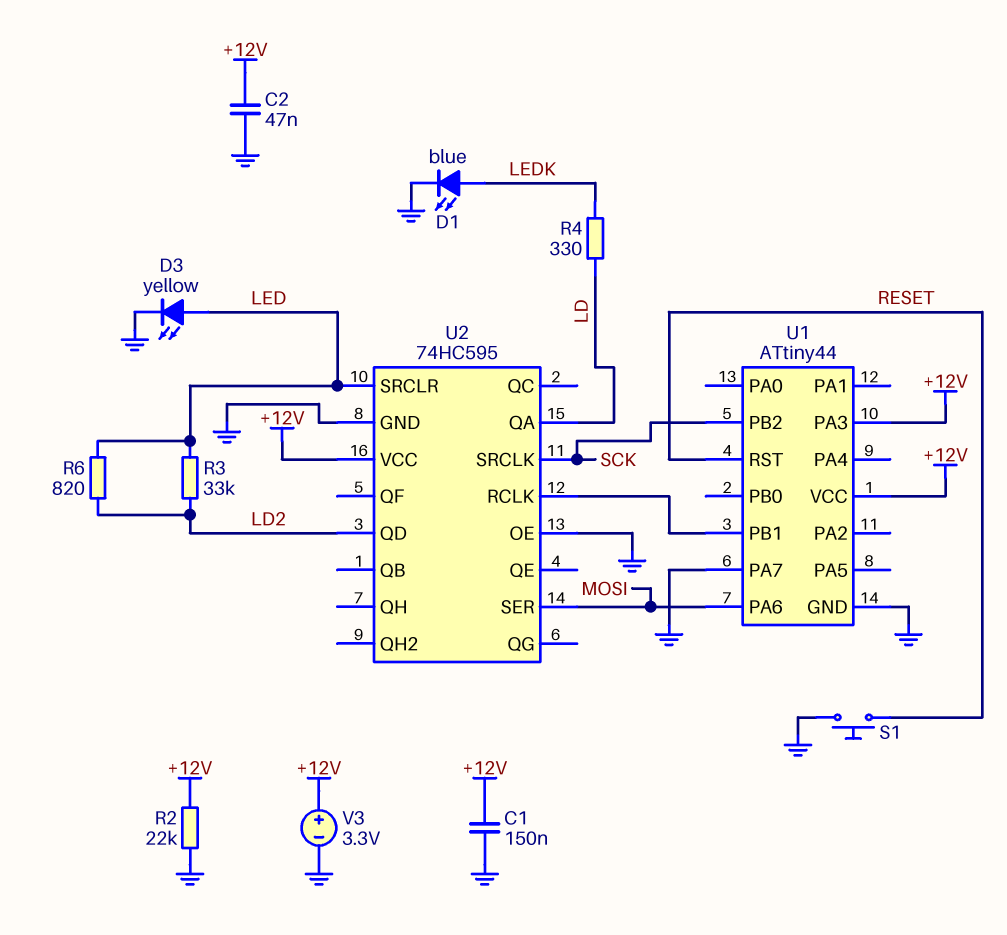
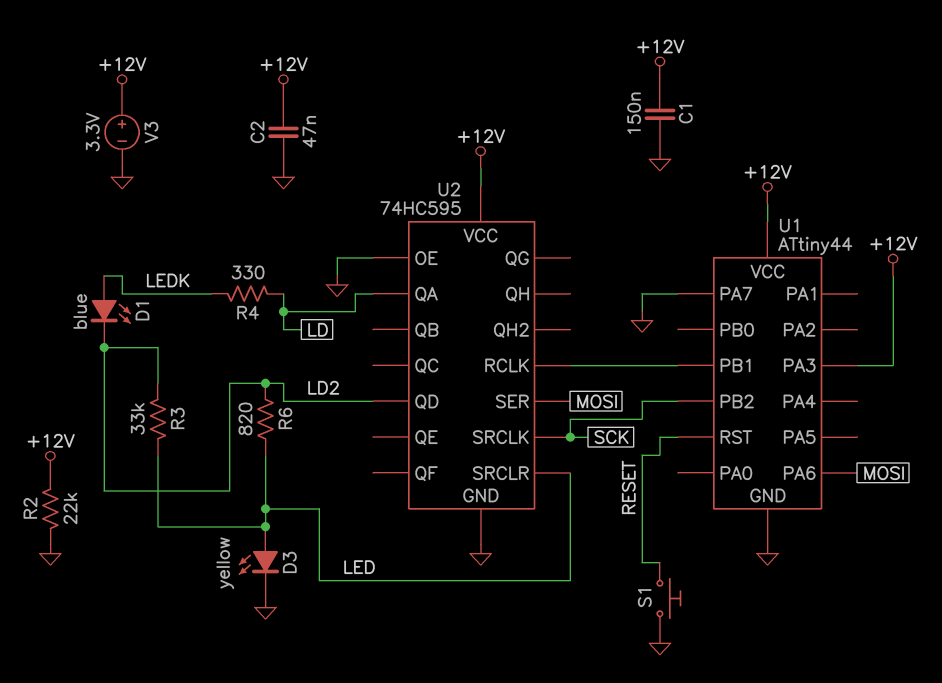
D1: LED blue (A LEDK, K GND) -> LED blue (A LEDK, K LD2)

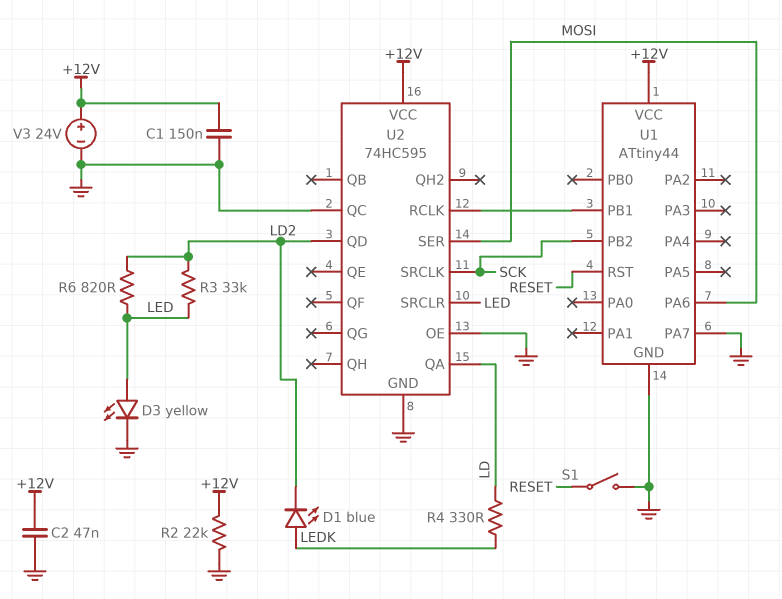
S1: button (GND, RESET) -> switch (GND, RESET)
U1 pin PA3: +12V -> none
U2 pin QC: none -> GND
V3: 3.3V (plus +12V, minus GND) -> 24V (plus +12V, minus GND)

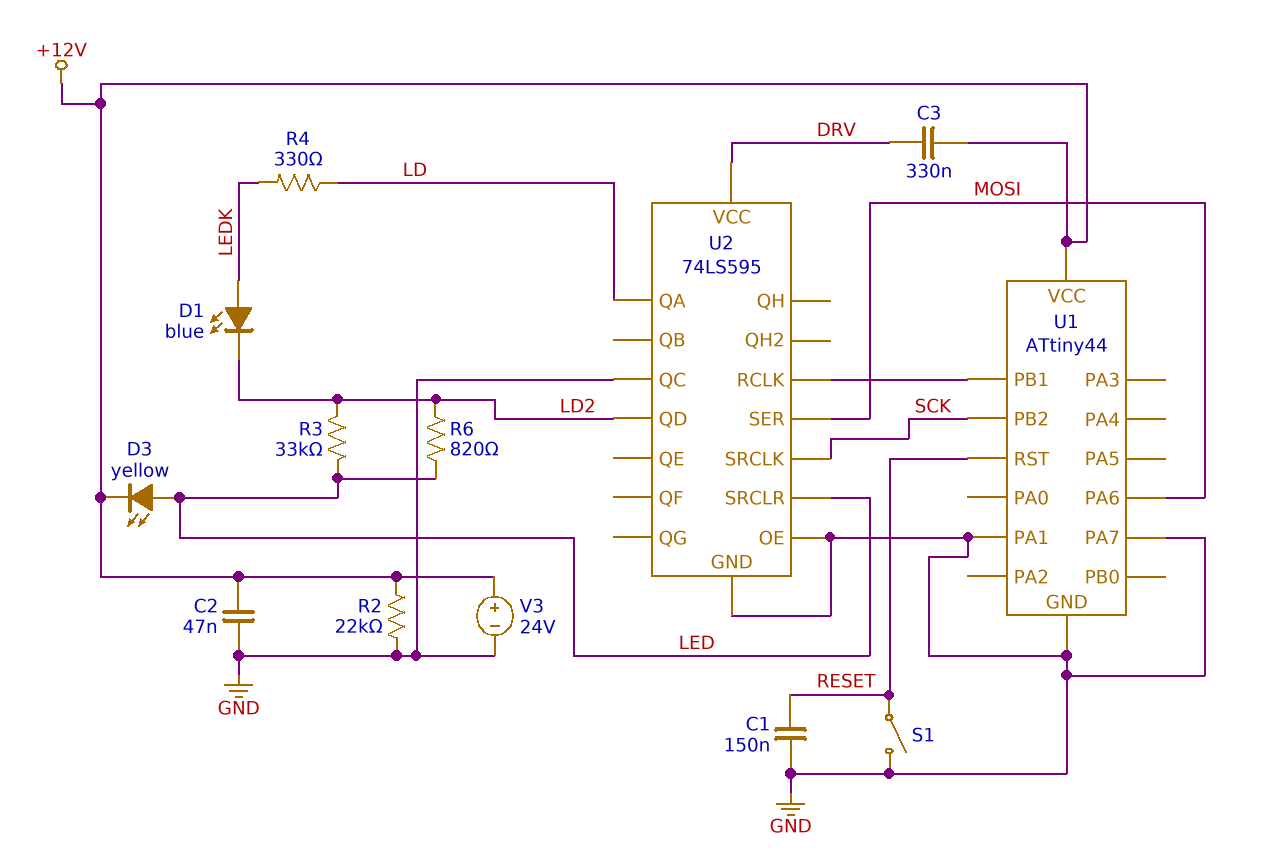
C1: 150nF (+12V, GND) -> 150nF (GND, RESET)
C3: none -> 330nF (+12V, DRV)
D3: LED yellow (A LED, K GND) -> LED yellow (A LED, K +12V)
U1 pin PA1: none -> GND
U2: 74HC595 -> 74LS595
U2 pin VCC: +12V -> DRV

